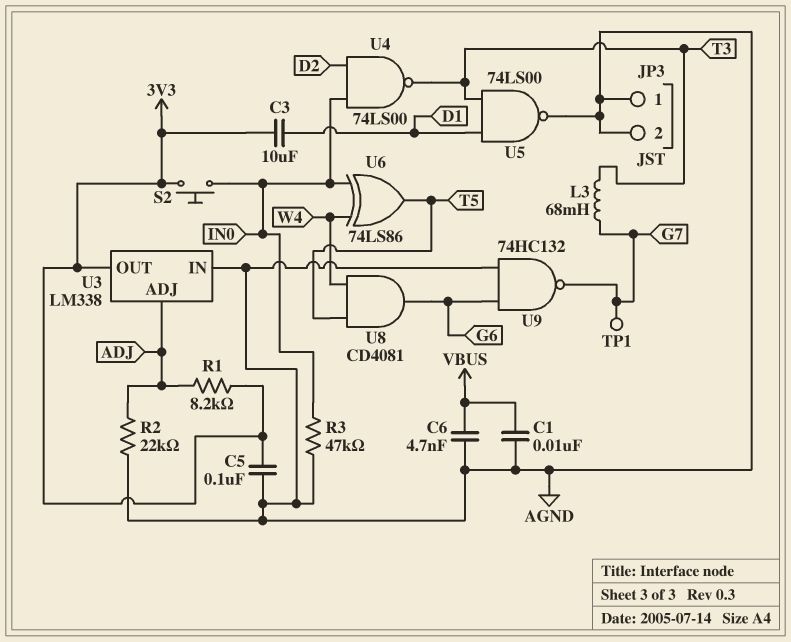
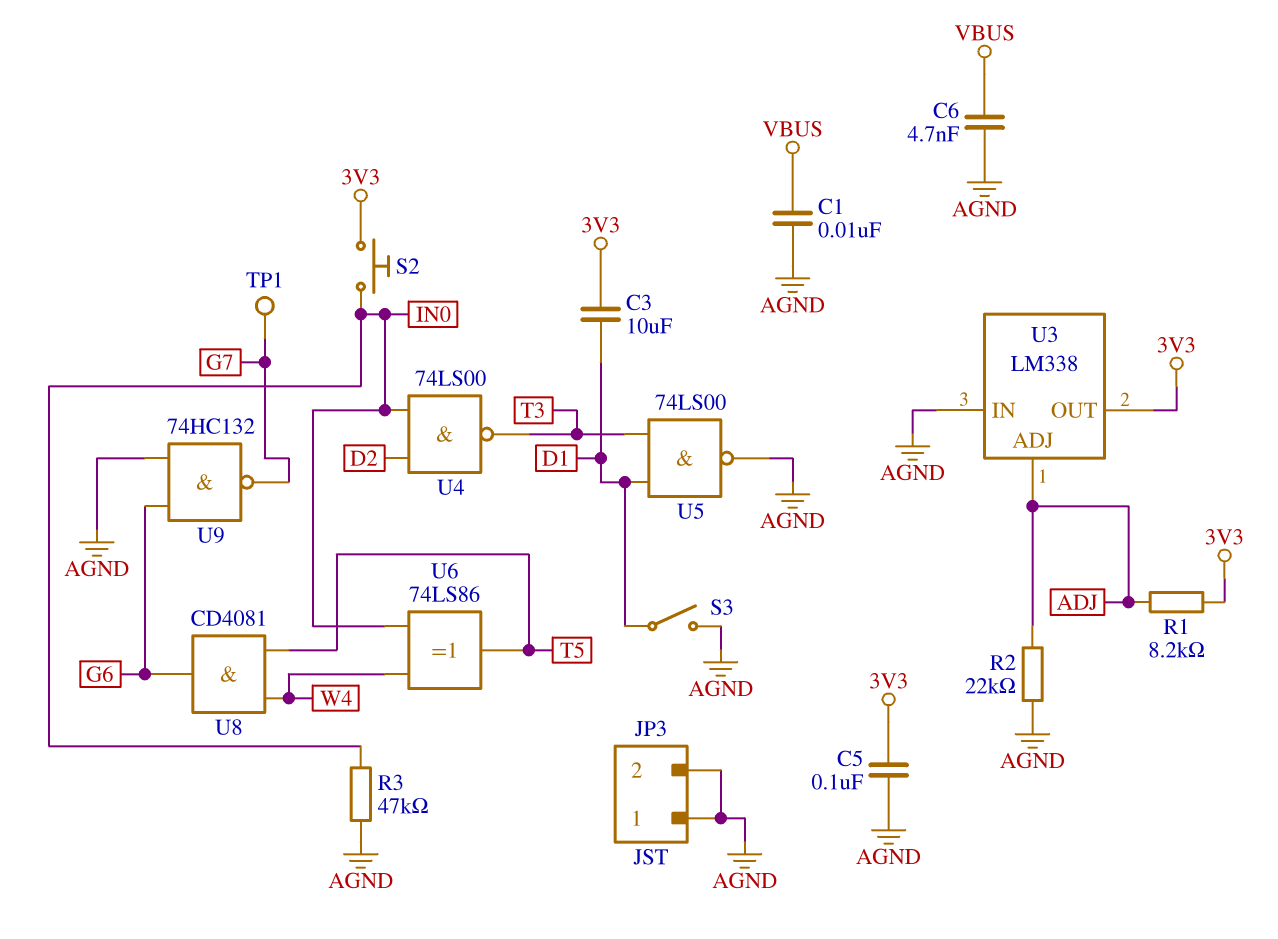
L3: 68mH (G7, T3) -> none
S3: none -> switch (AGND, D1)

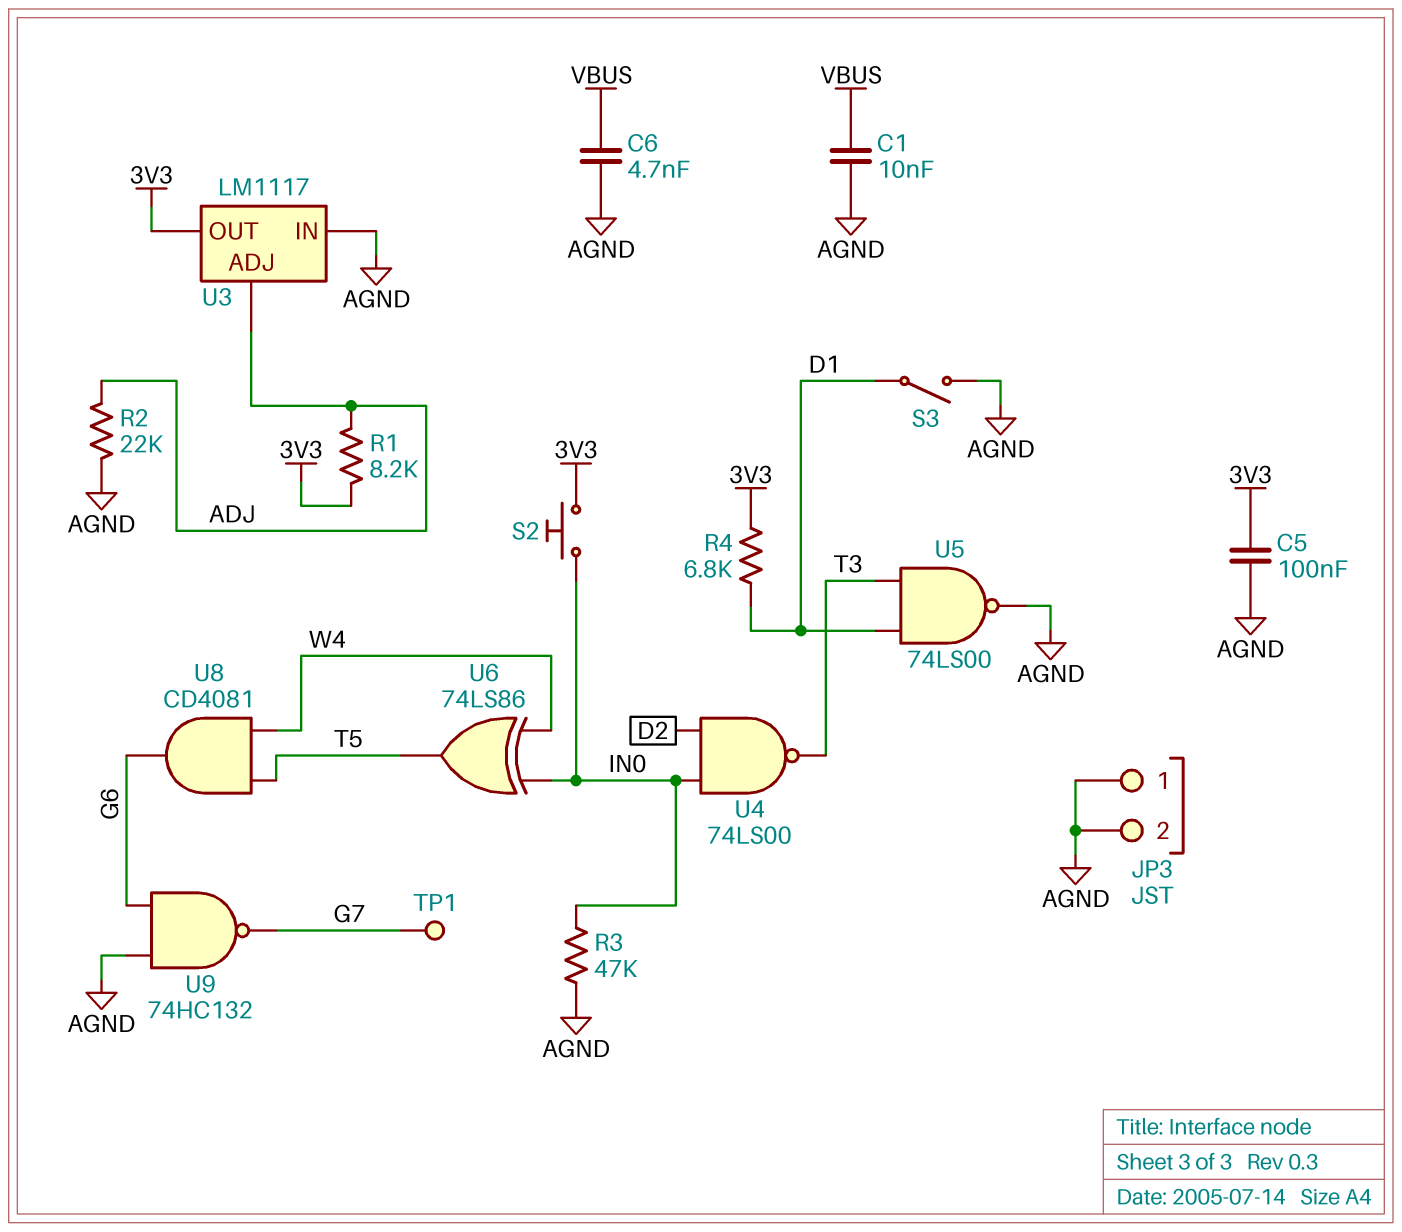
C3: 10uF (3V3, D1) -> none
R4: none -> 6.8k (3V3, D1)
U3: LM338 -> LM1117

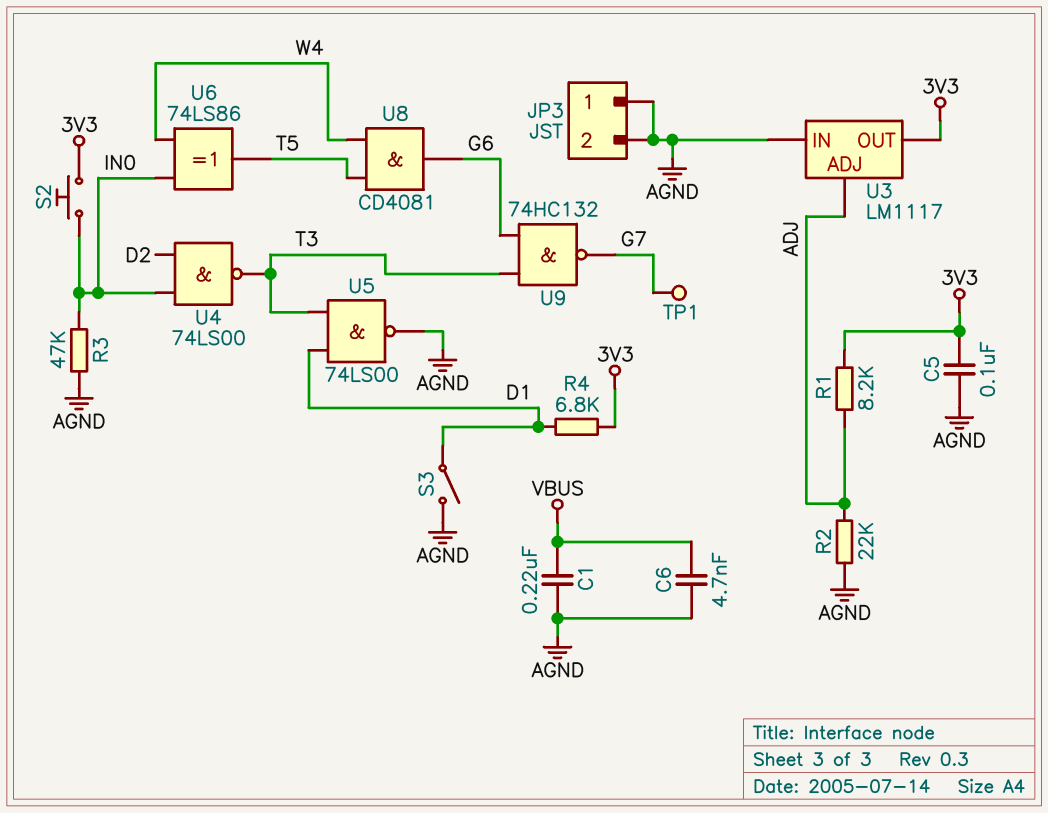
C1: 10nF (AGND, VBUS) -> 220nF (AGND, VBUS)
U9: NAND 74HC132 (in AGND, in G6, out G7) -> NAND 74HC132 (in G6, in T3, out G7)

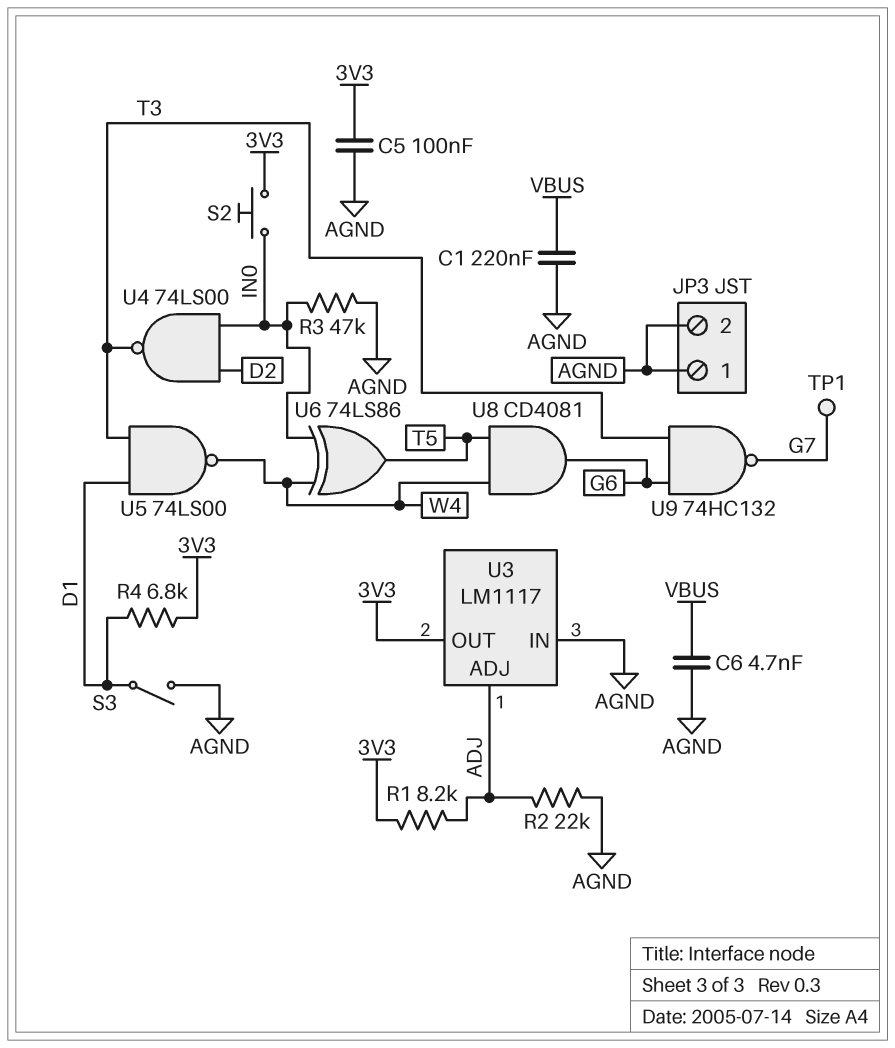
U5: NAND 74LS00 (in D1, in T3, out AGND) -> NAND 74LS00 (in D1, in T3, out W4)

